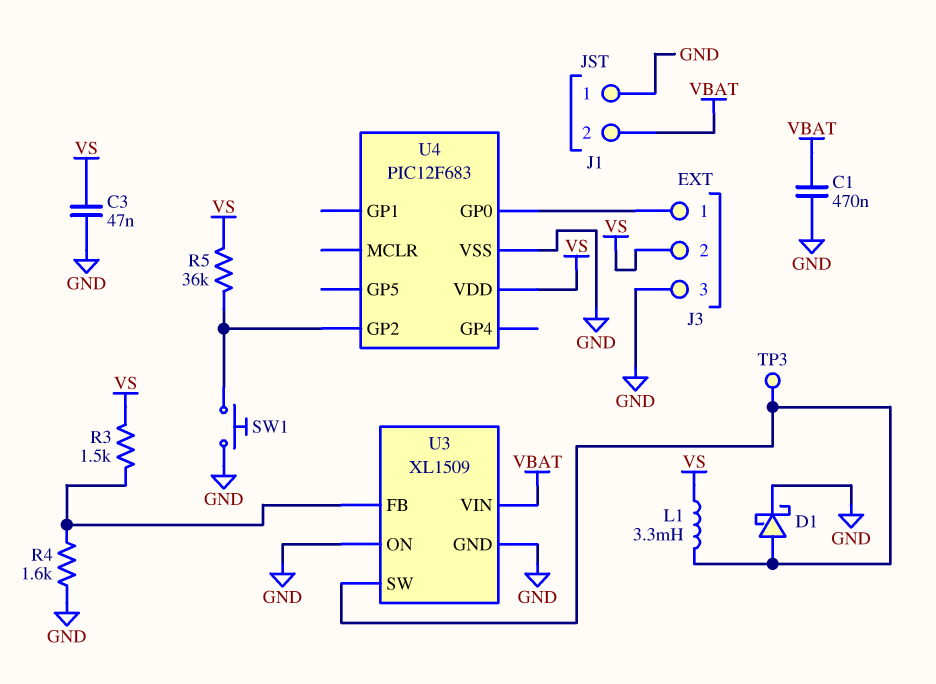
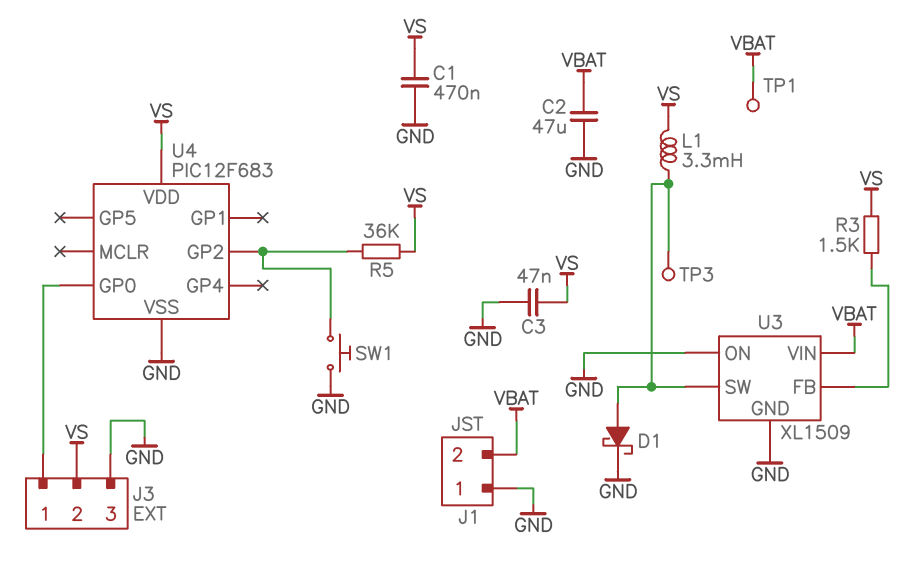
C1: 470nF (GND, VBAT) -> 470nF (GND, VS)
C2: none -> 47uF (GND, VBAT)
R4: 1.6k (GND, U3/FB) -> none
TP1: none -> test point (VBAT)

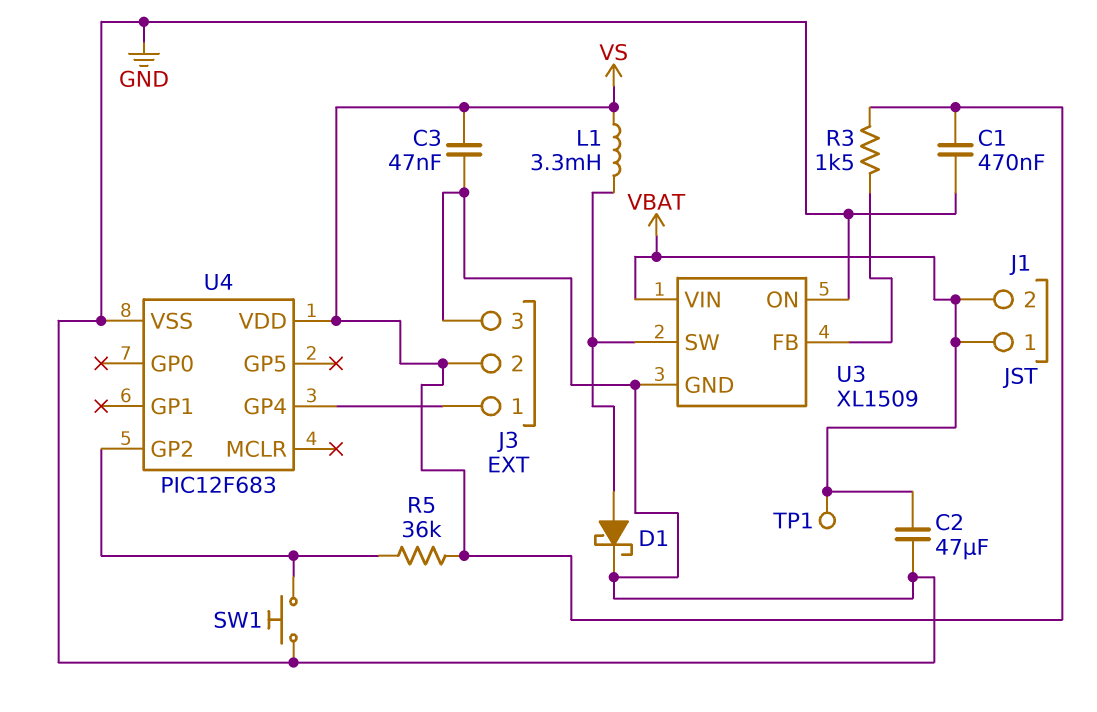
J1 pin 1: GND -> VBAT
TP3: test point (U3/SW) -> none
U4 pin GP0: J3/1 -> none
U4 pin GP4: none -> J3/1

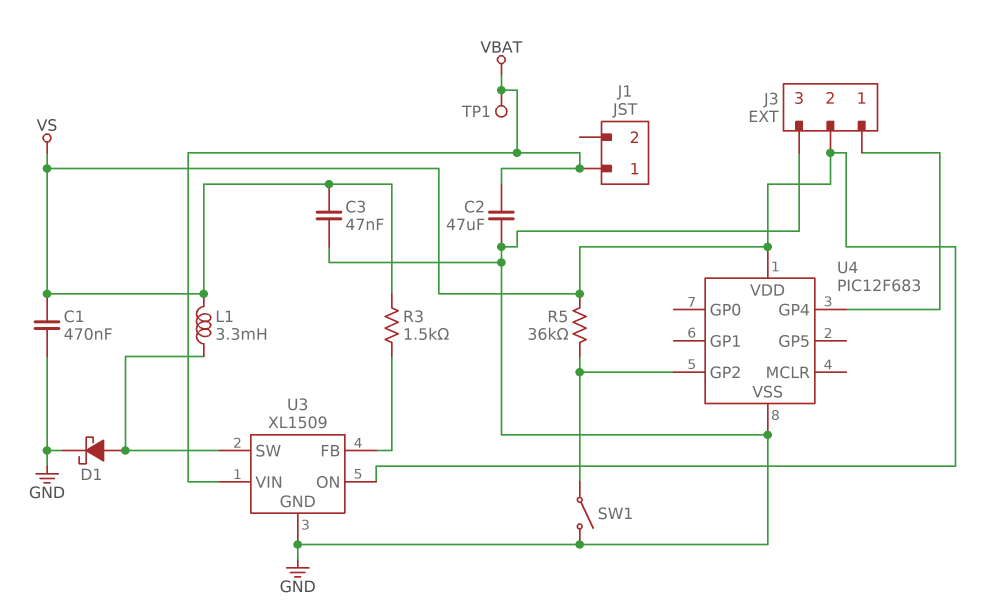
J1 pin 2: VBAT -> none
SW1: button (GND, U4/GP2) -> switch (GND, U4/GP2)
U3 pin ON: GND -> VS

